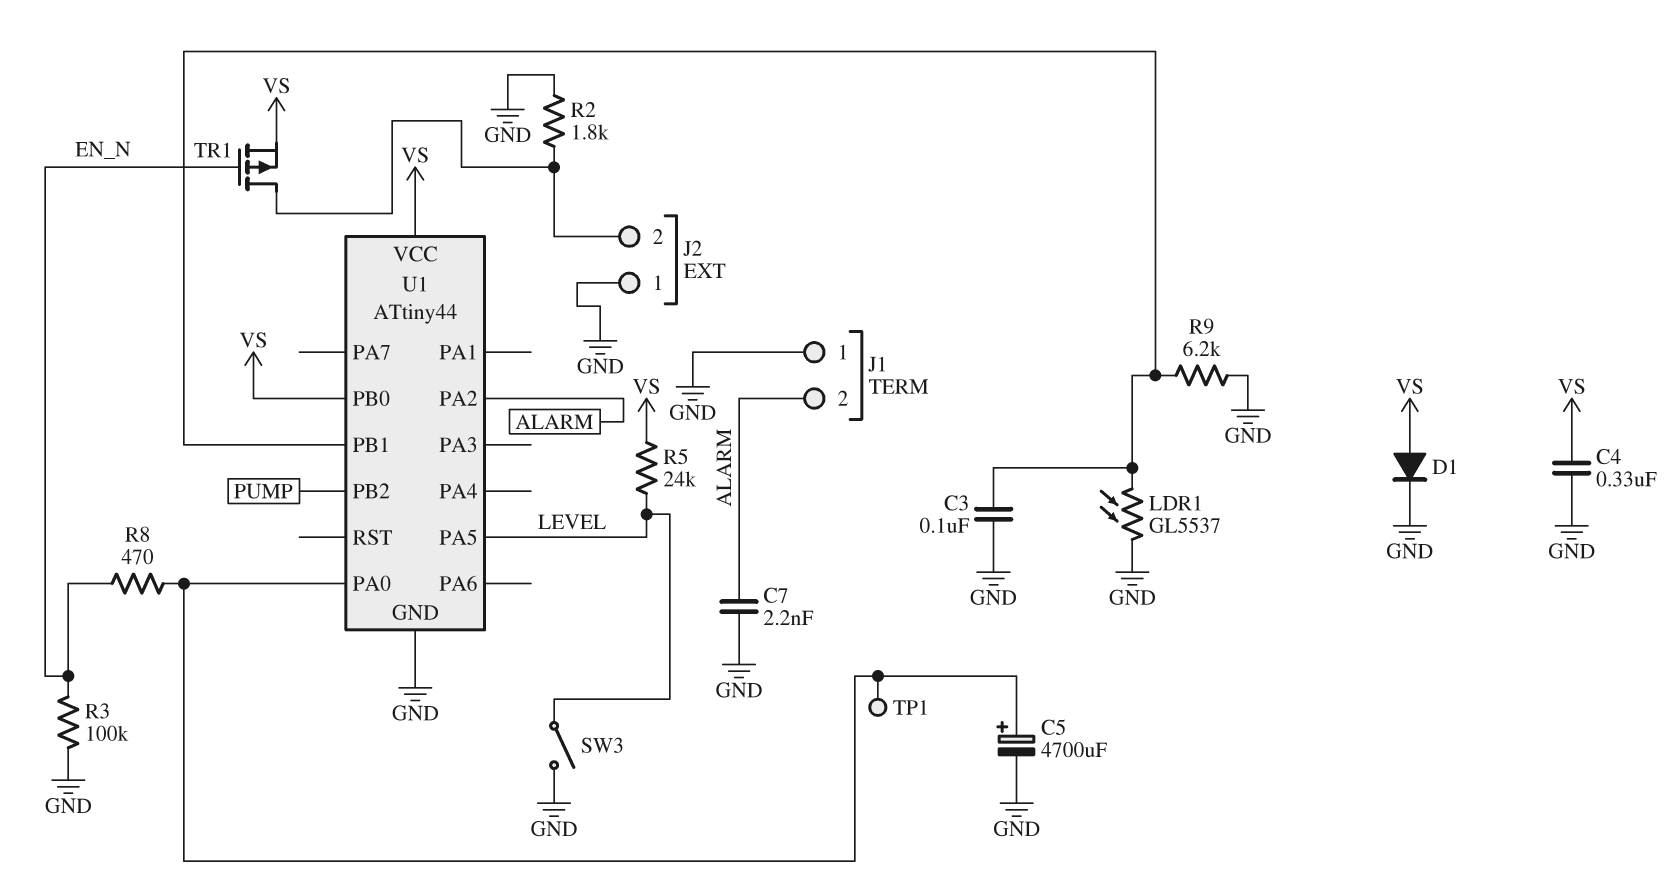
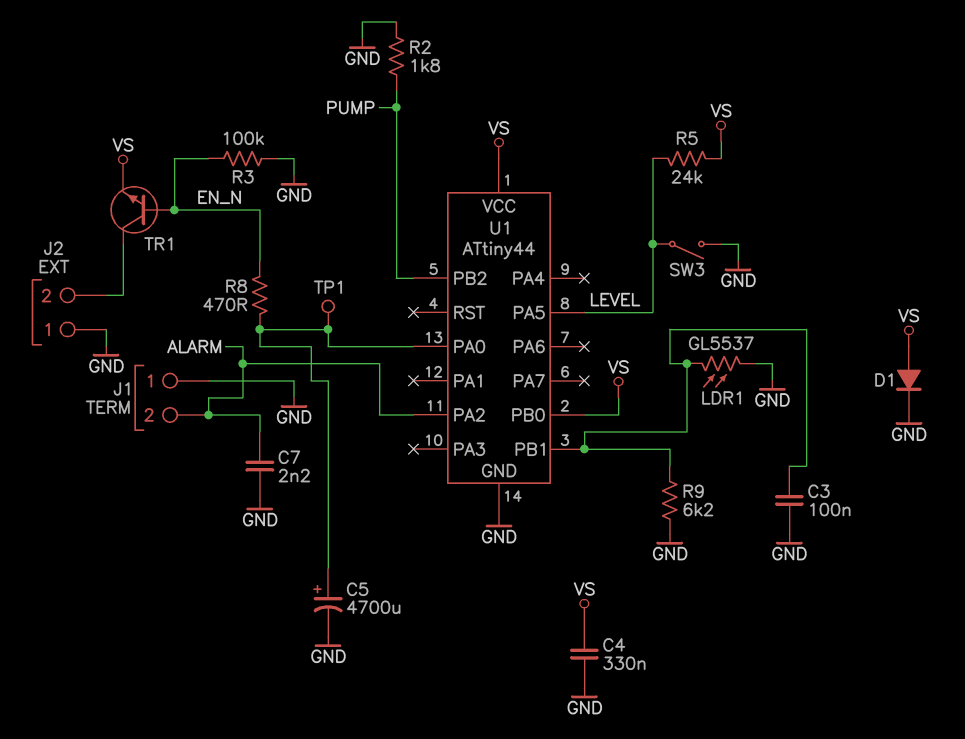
R2: 1.8k (GND, J2/2) -> 1.8k (GND, PUMP)
TR1: PMOS (G EN_N, D J2/2, S VS) -> NPN (B EN_N, C J2/2, E VS)

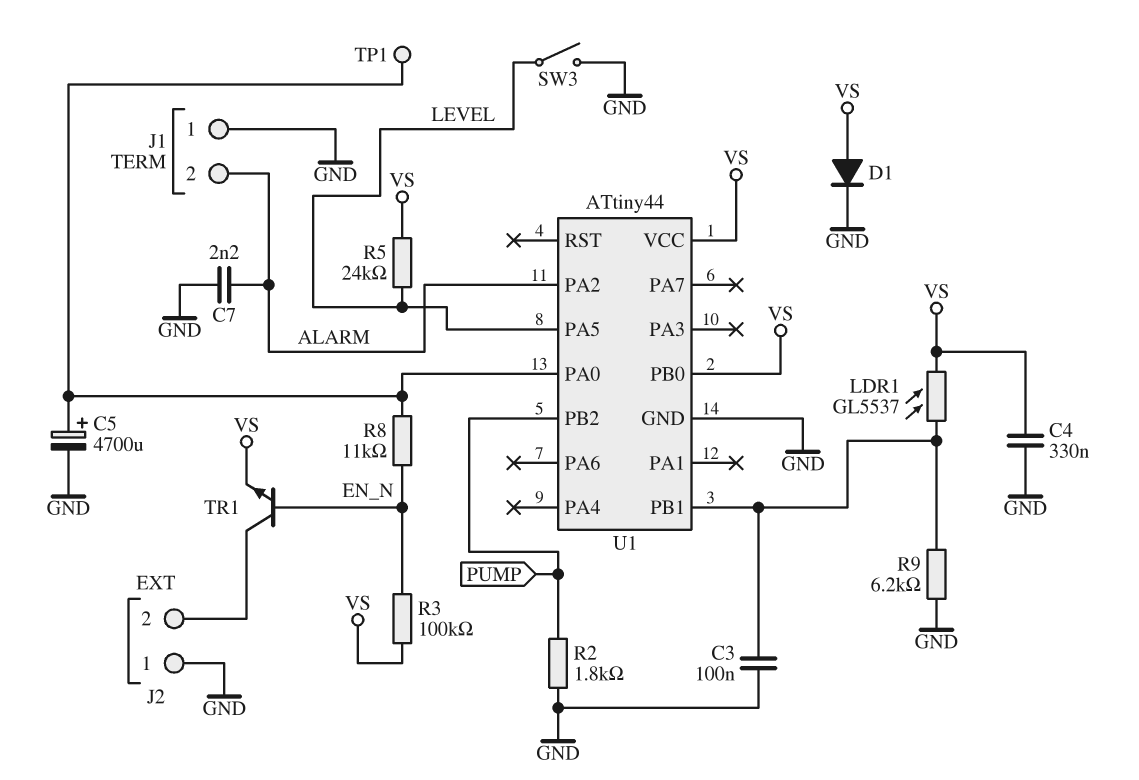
LDR1: GL5537 (GND, U1/PB1) -> GL5537 (U1/PB1, VS)
R3: 100k (EN_N, GND) -> 100k (EN_N, VS)
R8: 470 (EN_N, U1/PA0) -> 11k (EN_N, U1/PA0)

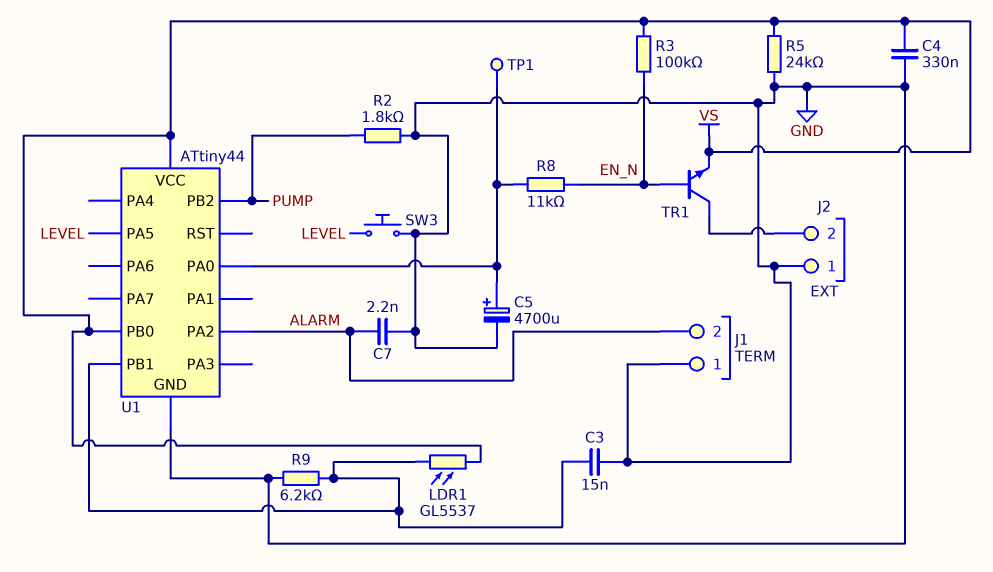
C3: 100nF (GND, U1/PB1) -> 15nF (GND, U1/PB1)
D1: diode (A VS, K GND) -> none
R5: 24k (LEVEL, VS) -> 24k (GND, VS)
SW3: switch (GND, LEVEL) -> button (GND, LEVEL)

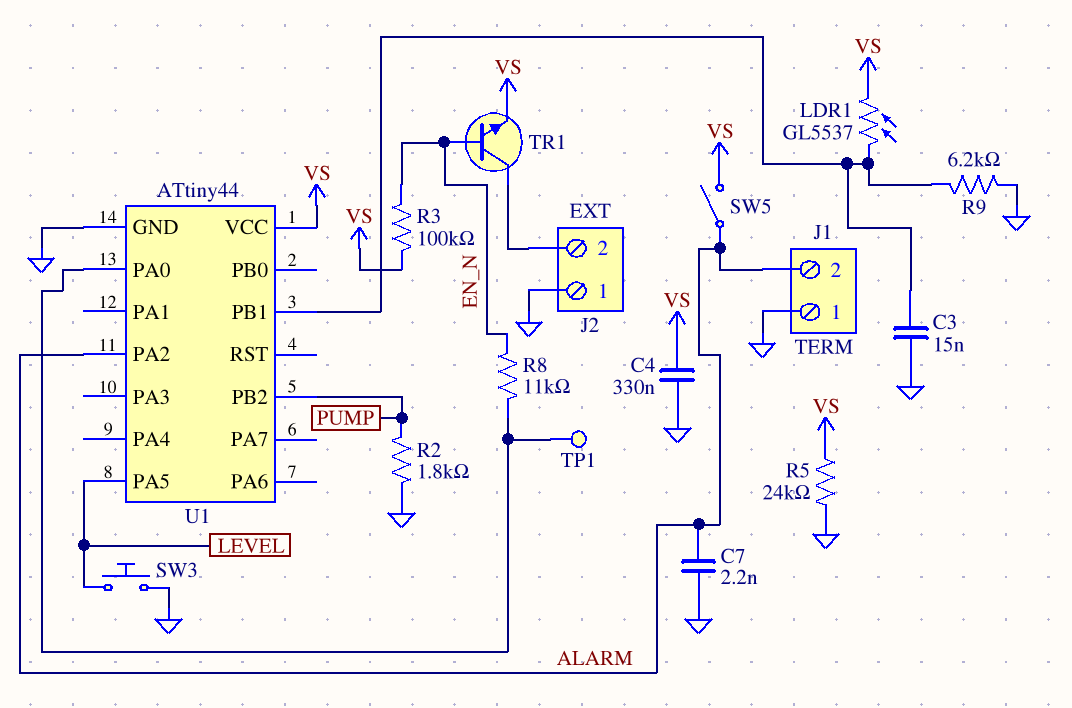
C5: 4700uF (plus U1/PA0, minus GND) -> none
SW5: none -> switch (ALARM, VS)
U1 pin PB0: VS -> none

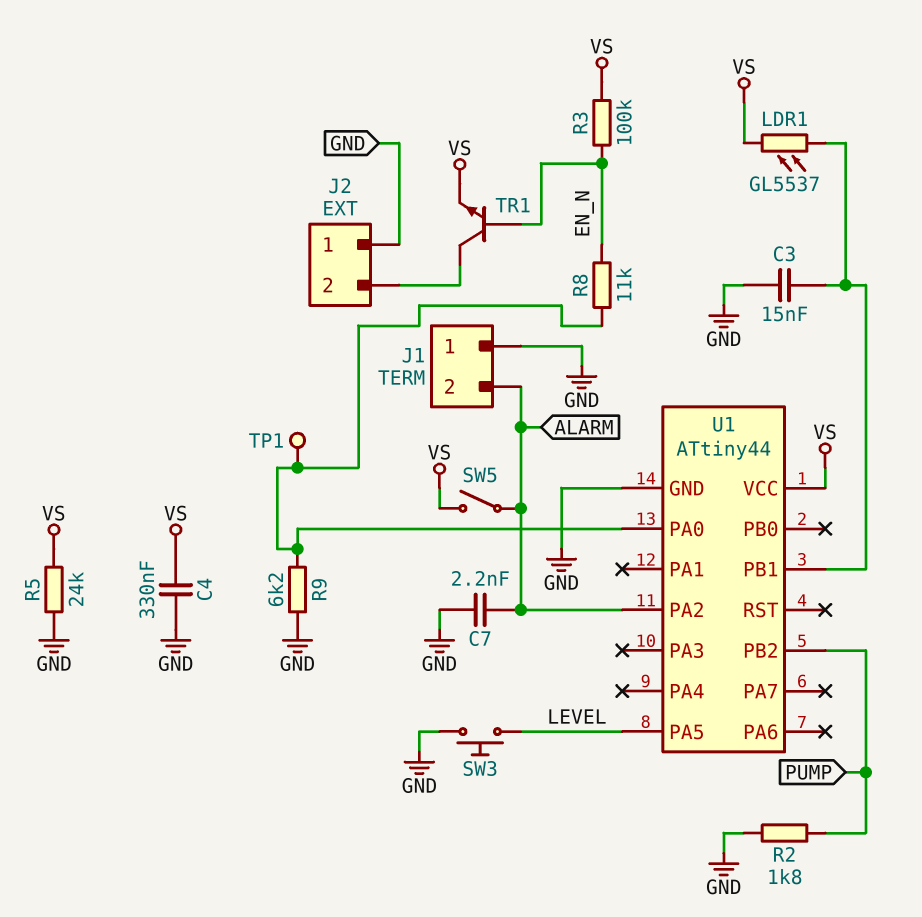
R9: 6.2k (GND, U1/PB1) -> 6.2k (GND, U1/PA0)

